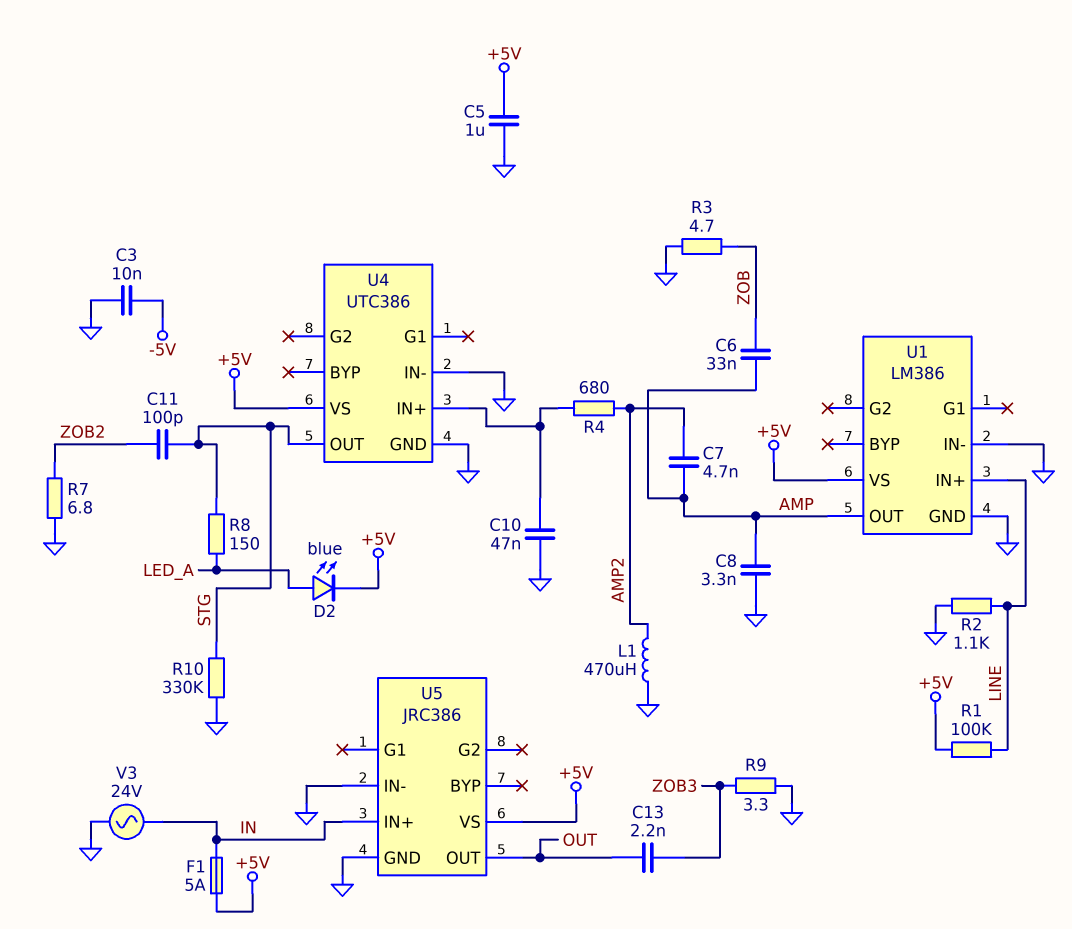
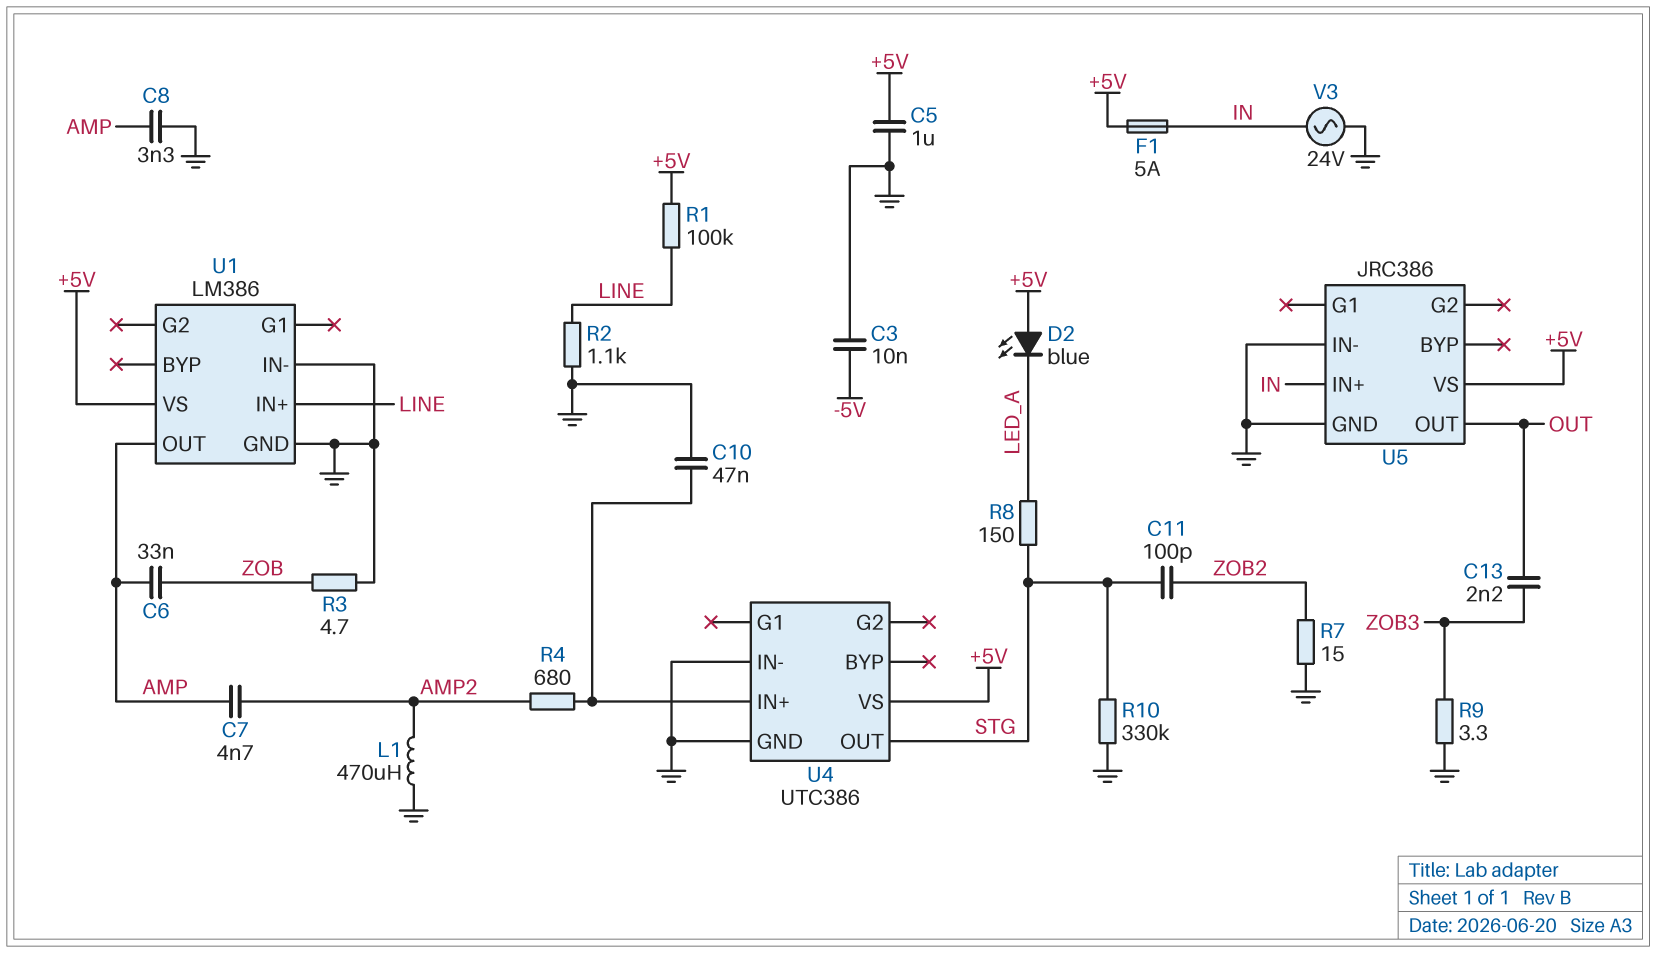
D2: LED blue (A LED_A, K +5V) -> LED blue (A +5V, K LED_A)
R7: 6.8 (GND, ZOB2) -> 15 (GND, ZOB2)

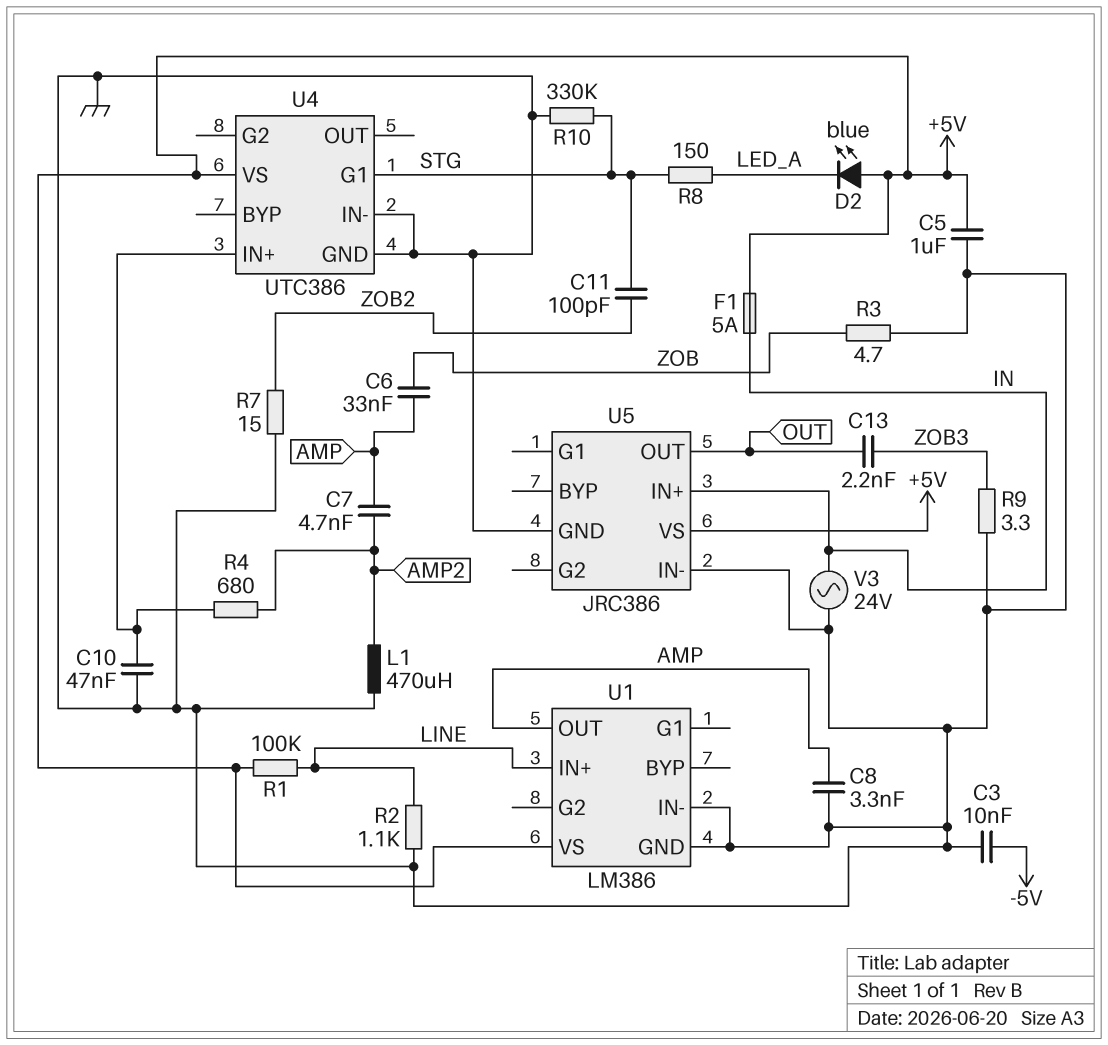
U4 pin G1: none -> STG
U4 pin OUT: STG -> none

